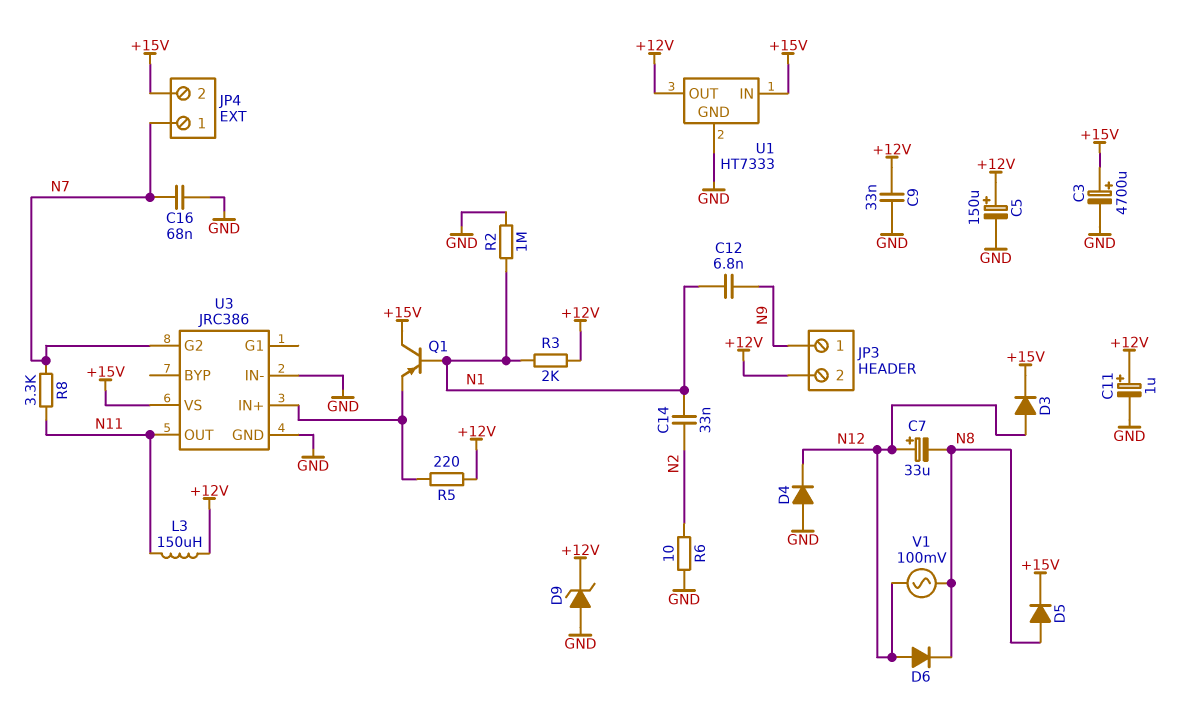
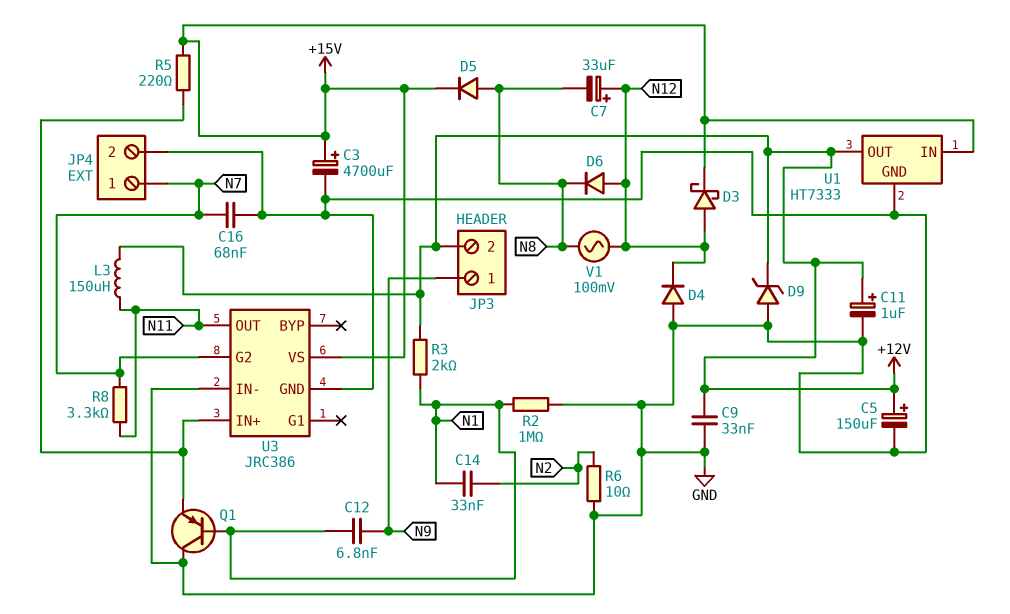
D3: diode (A N12, K +15V) -> schottky (A N12, K +15V)
JP4 pin 2: +15V -> GND
Q1: PNP (B N1, C +15V, E U3/IN+) -> PNP (B N1, C GND, E U3/IN+)
R5: 220 (+12V, U3/IN+) -> 220 (+15V, U3/IN+)

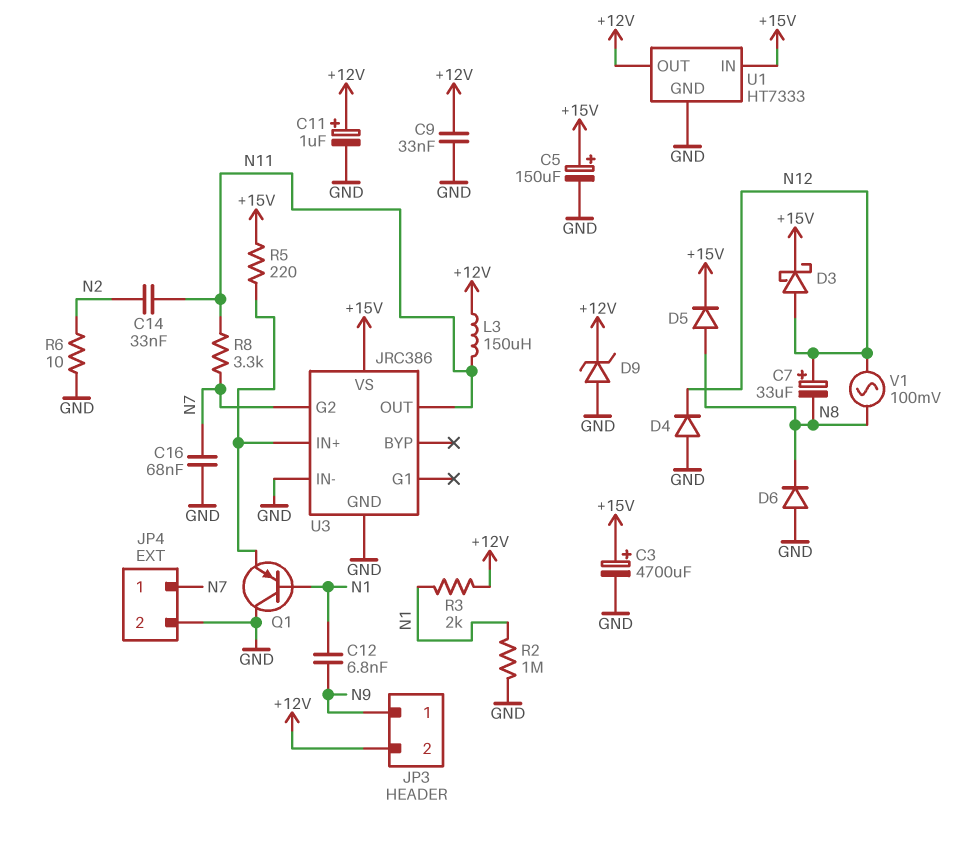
C5: 150uF (plus +12V, minus GND) -> 150uF (plus +15V, minus GND)
C14: 33nF (N1, N2) -> 33nF (N2, N11)
D6: diode (A N12, K N8) -> diode (A GND, K N8)

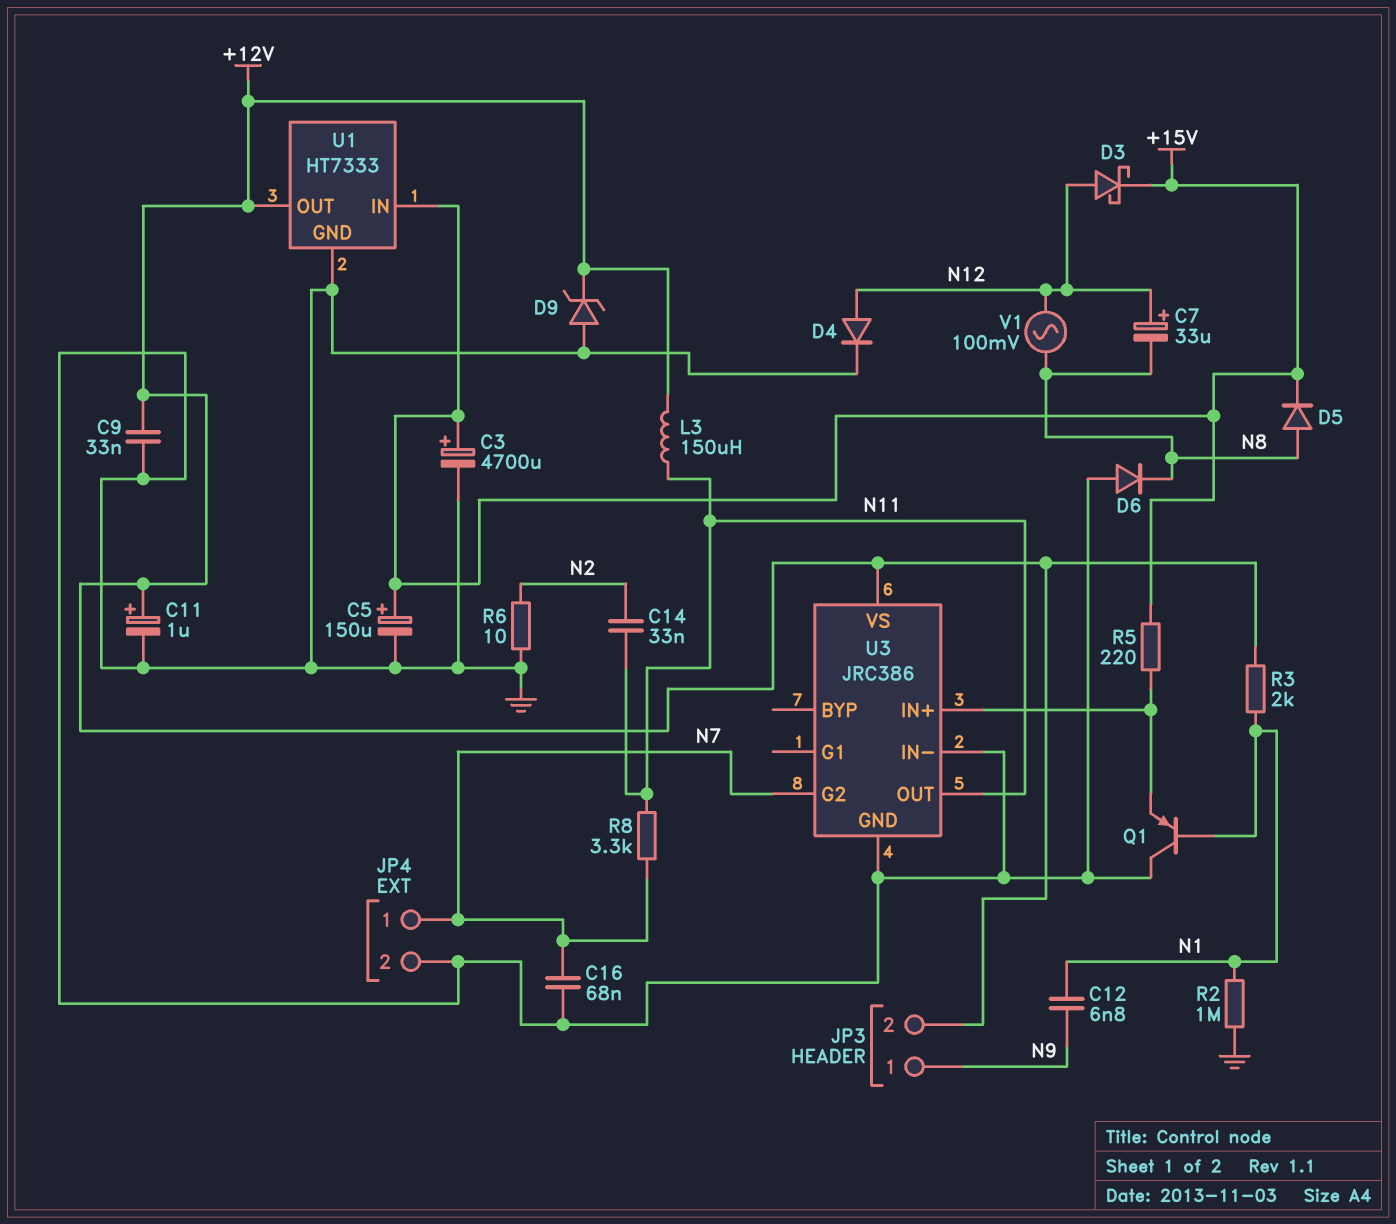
D4: diode (A GND, K N12) -> diode (A N12, K GND)
U3 pin VS: +15V -> +12V

